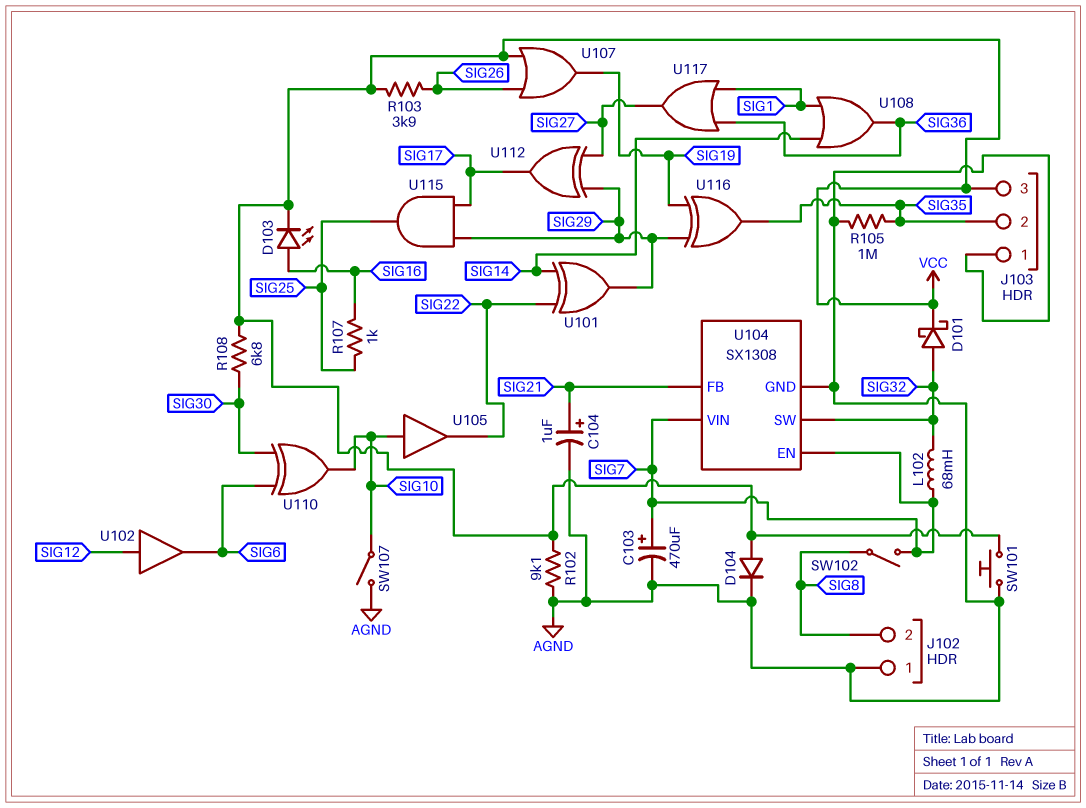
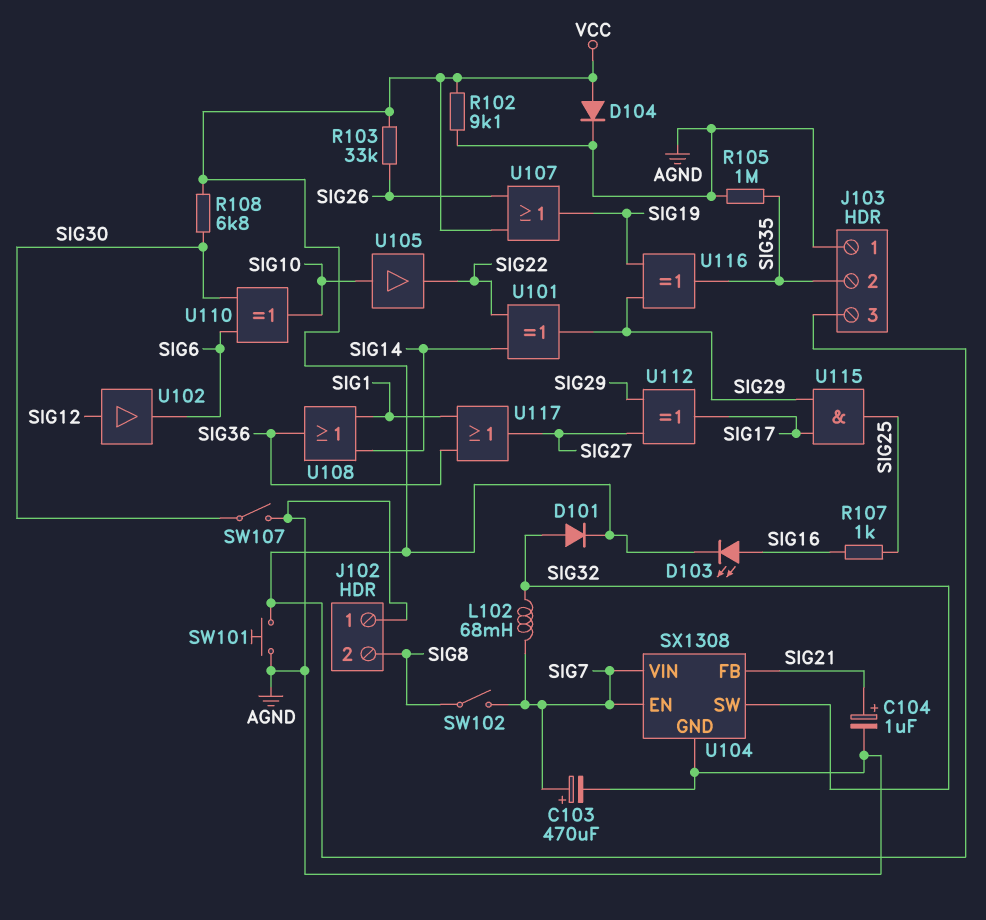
D101: schottky (A SIG32, K VCC) -> diode (A SIG32, K VCC)
R103: 3.9k (SIG26, VCC) -> 33k (SIG26, VCC)
SW107: switch (AGND, SIG10) -> switch (AGND, SIG30)

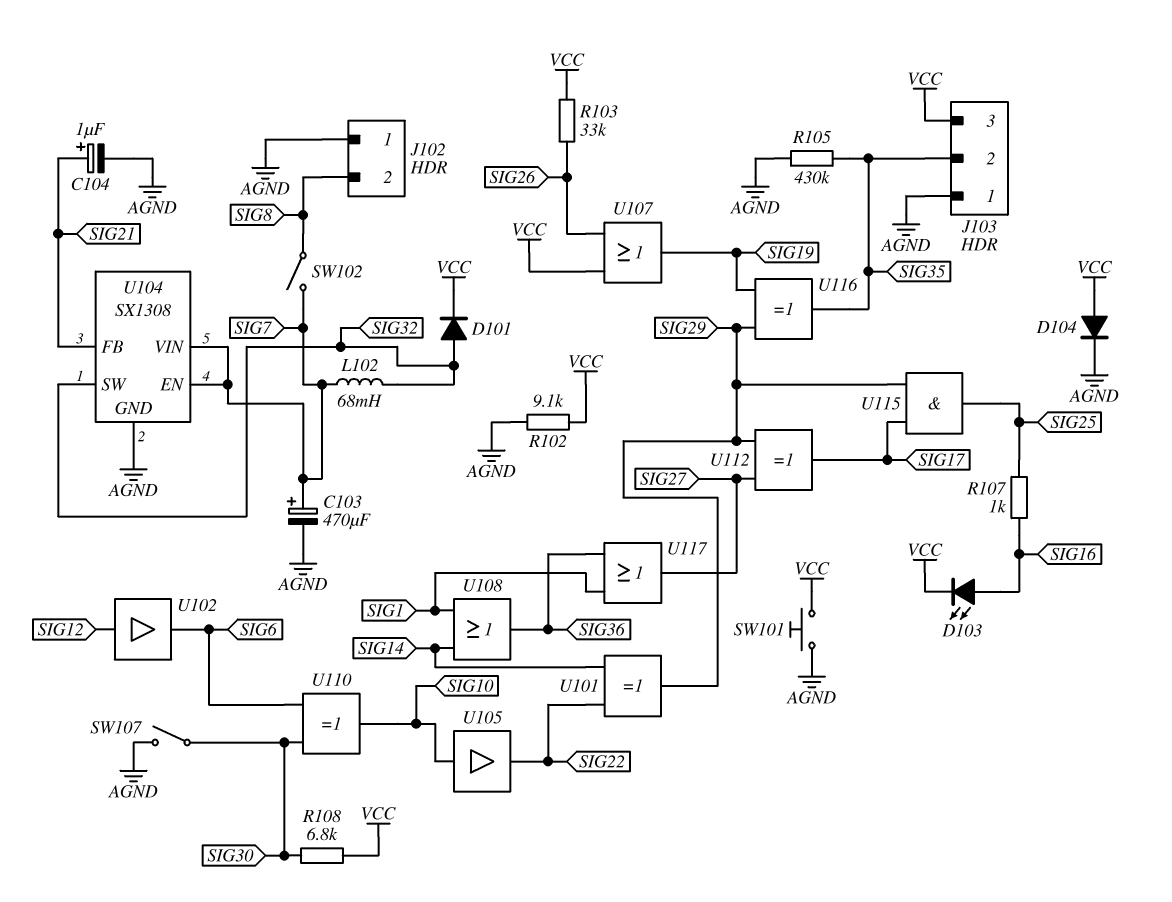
R105: 1M (AGND, SIG35) -> 430k (AGND, SIG35)

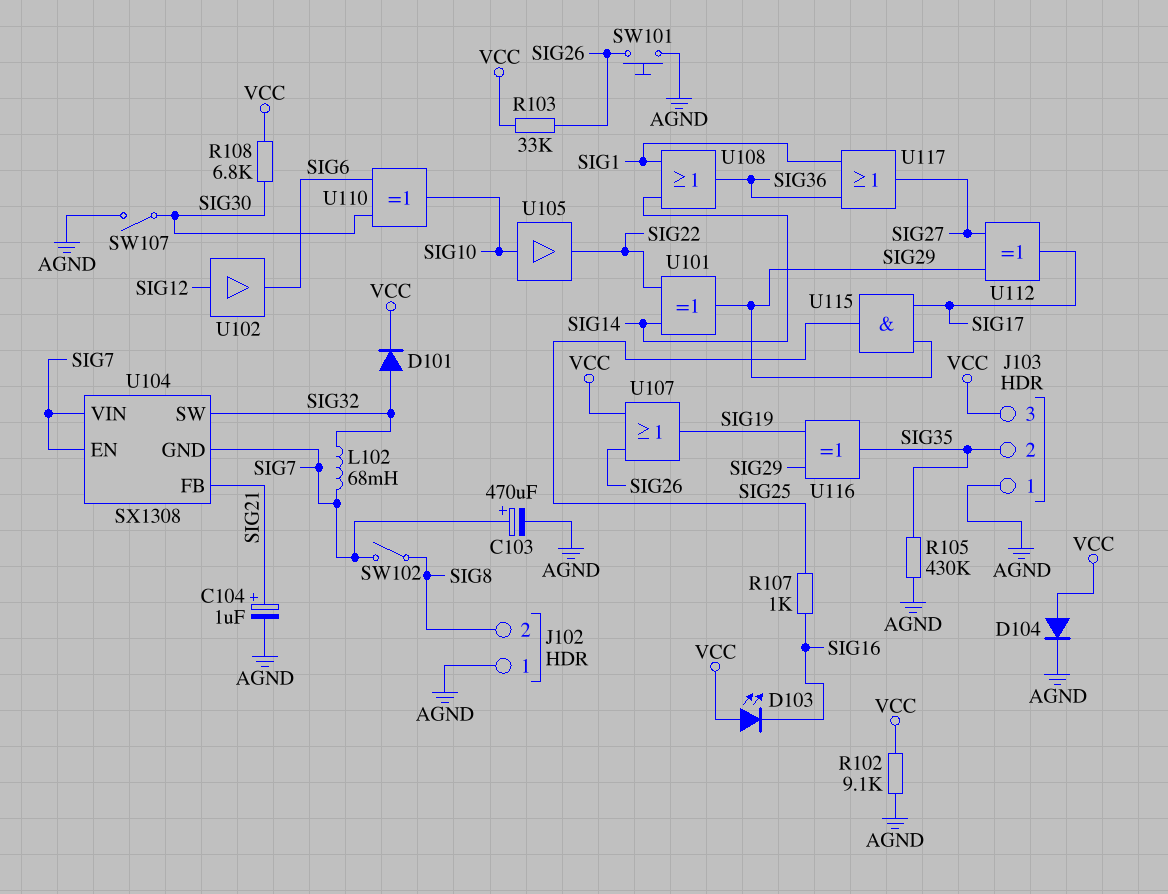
D103: LED (A SIG16, K VCC) -> LED (A VCC, K SIG16)
SW101: button (AGND, VCC) -> button (AGND, SIG26)
U104 pin GND: AGND -> SIG7

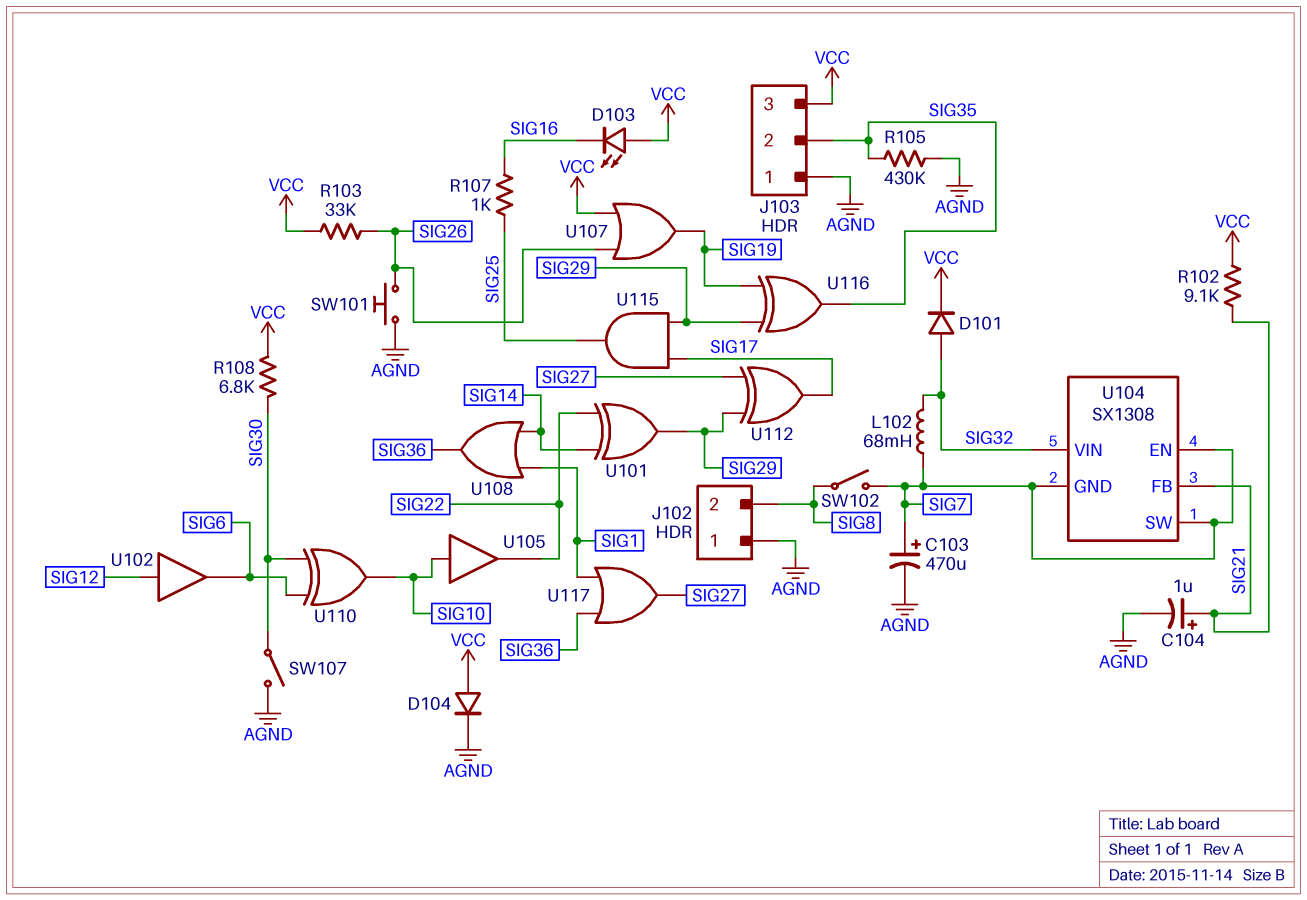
R102: 9.1k (AGND, VCC) -> 9.1k (SIG21, VCC)
U104 pin SW: SIG32 -> SIG7
U104 pin VIN: SIG7 -> SIG32

